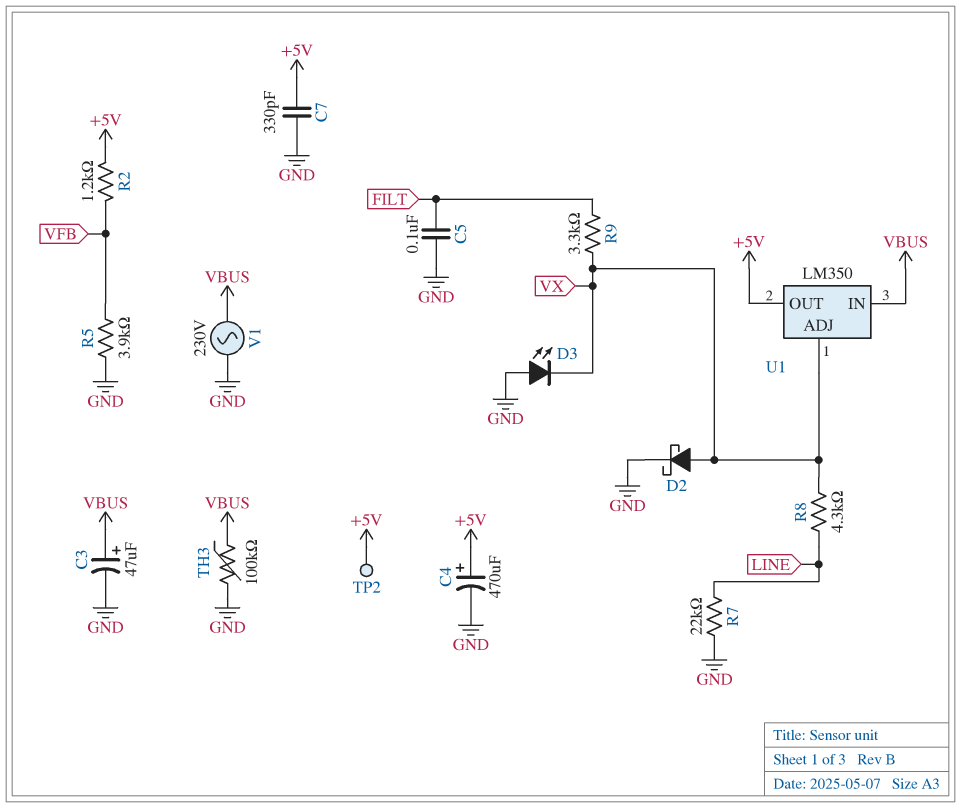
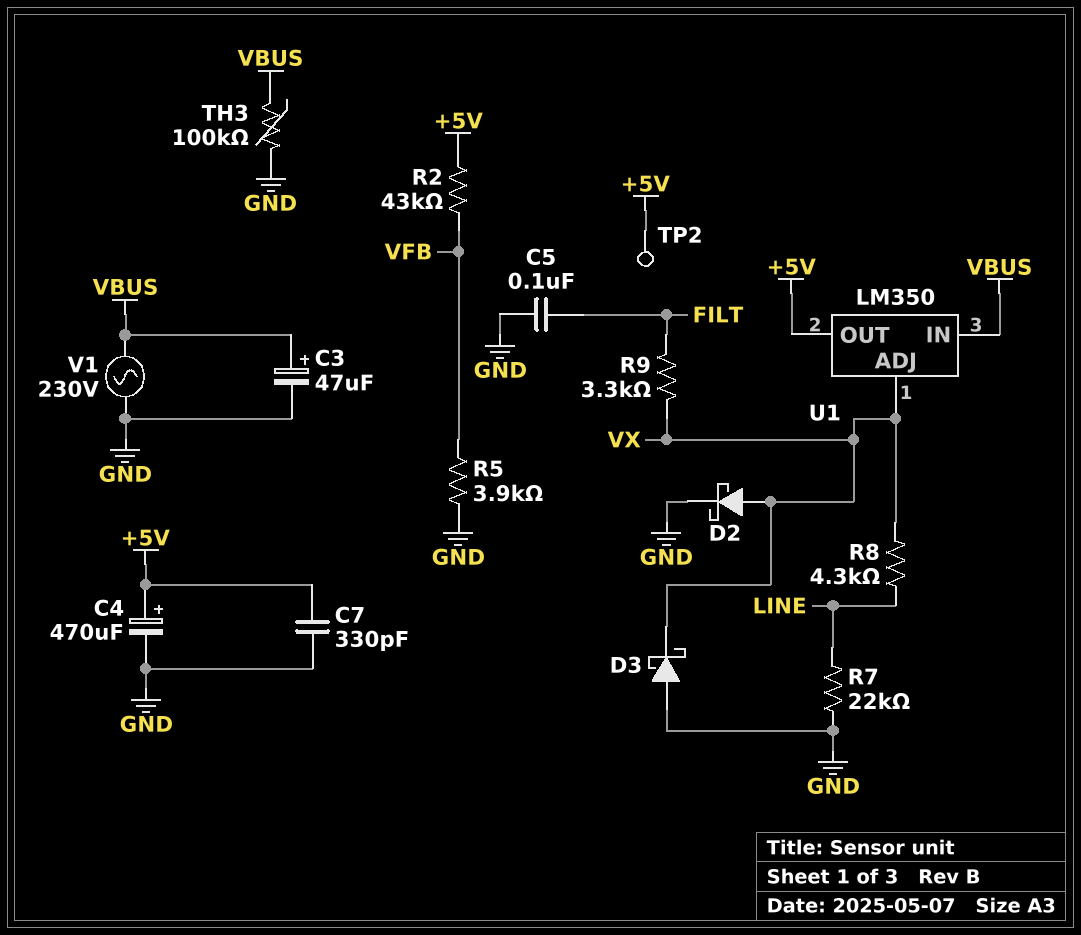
D3: LED (A GND, K VX) -> schottky (A GND, K VX)
R2: 1.2k (+5V, VFB) -> 43k (+5V, VFB)

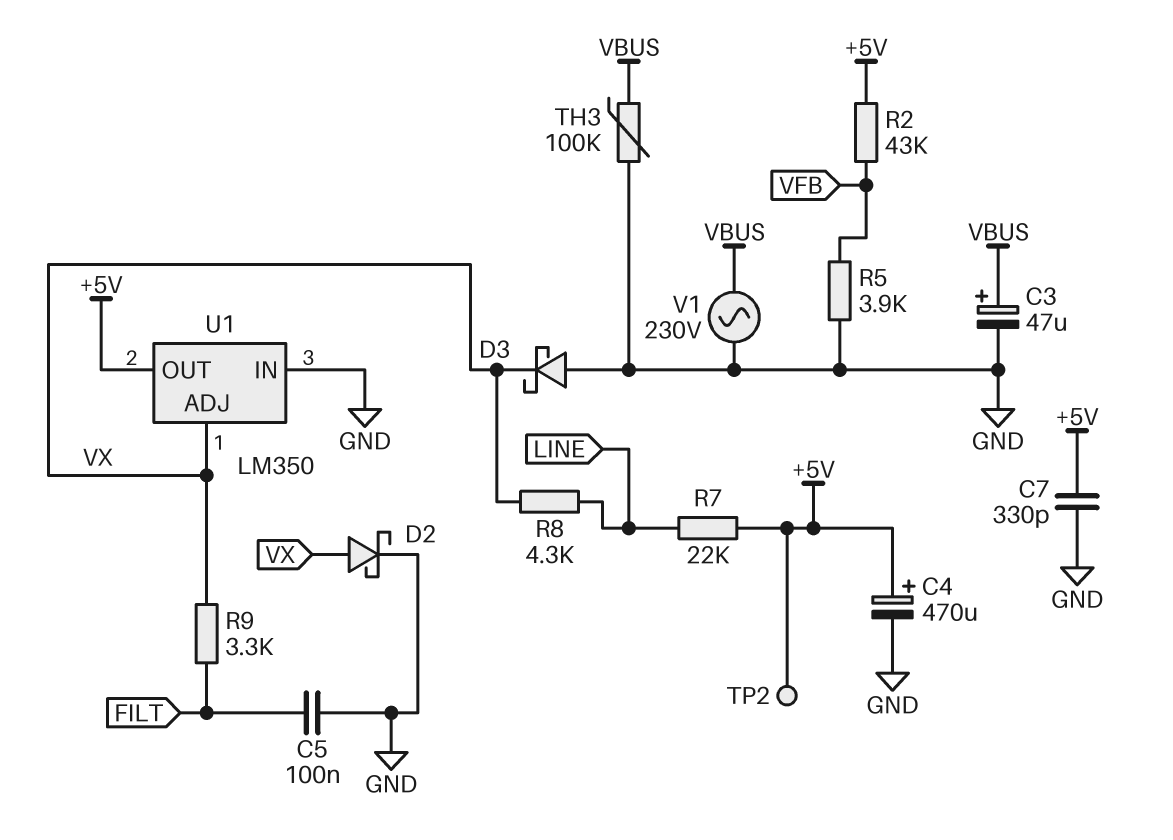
R7: 22k (GND, LINE) -> 22k (+5V, LINE)
U1 pin IN: VBUS -> GND

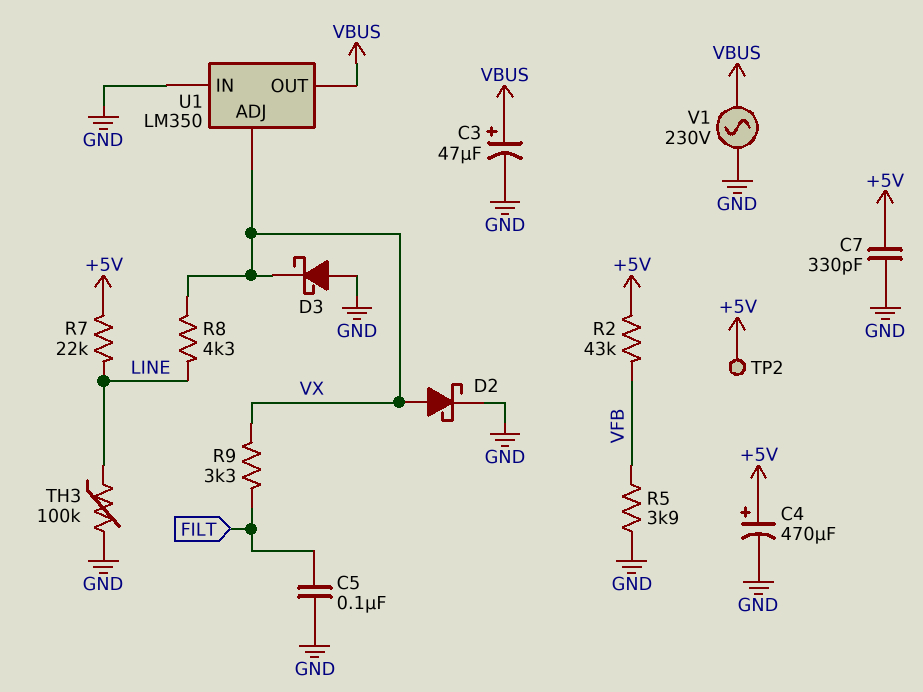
TH3: 100k (GND, VBUS) -> 100k (GND, LINE)
U1 pin OUT: +5V -> VBUS

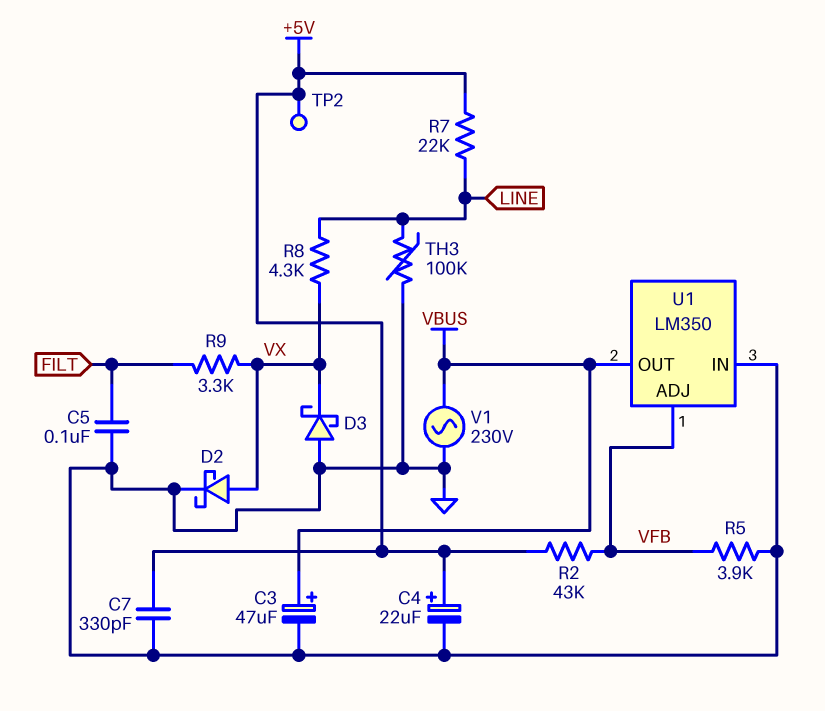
C4: 470uF (plus +5V, minus GND) -> 22uF (plus +5V, minus GND)
U1 pin ADJ: VX -> VFB

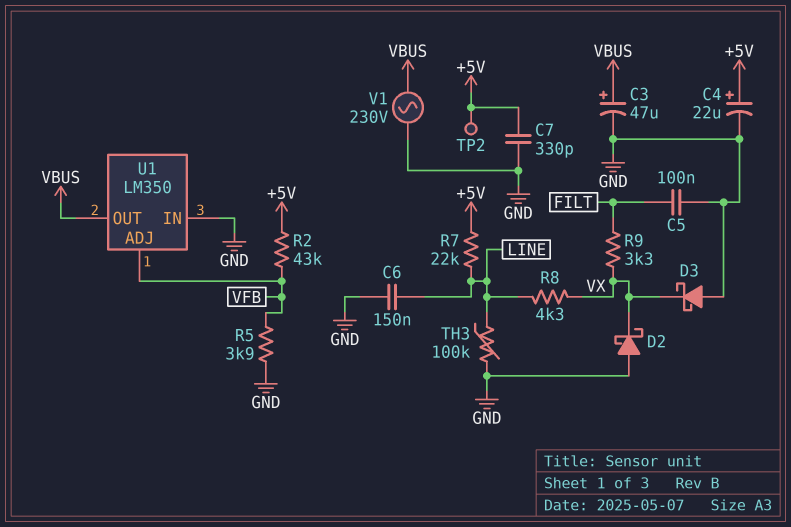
C6: none -> 150nF (GND, LINE)
D2: schottky (A VX, K GND) -> schottky (A GND, K VX)

